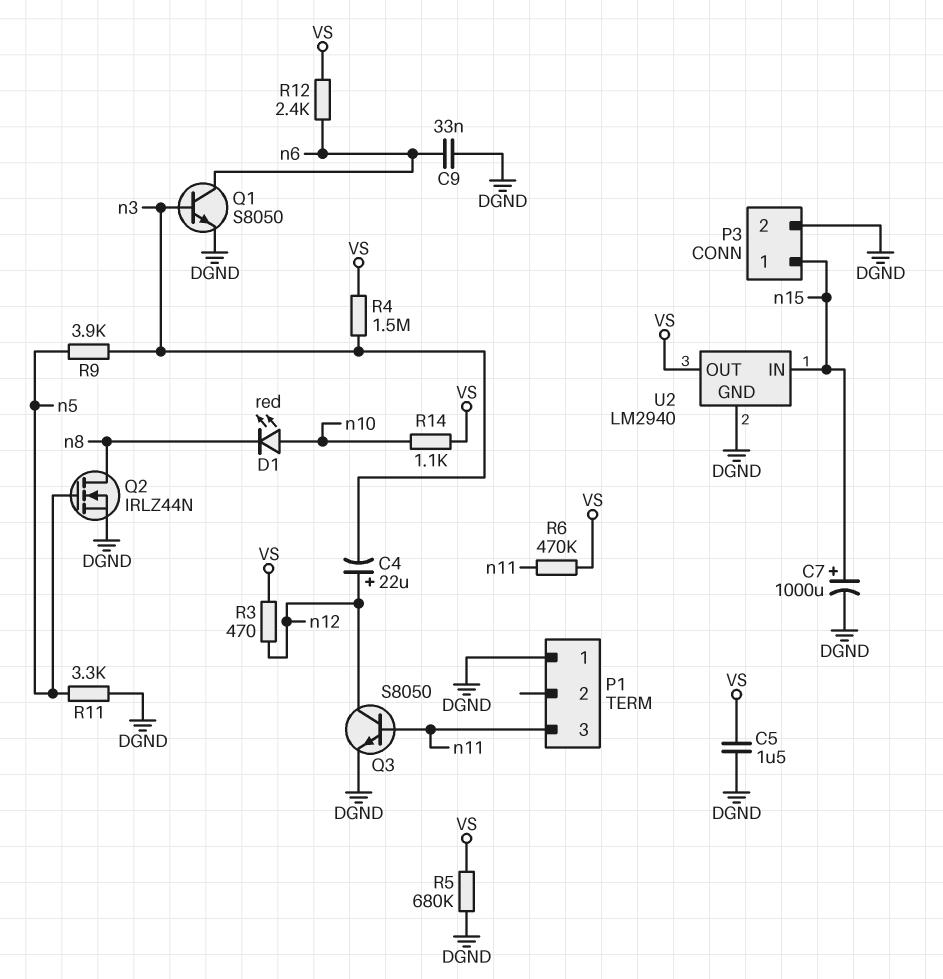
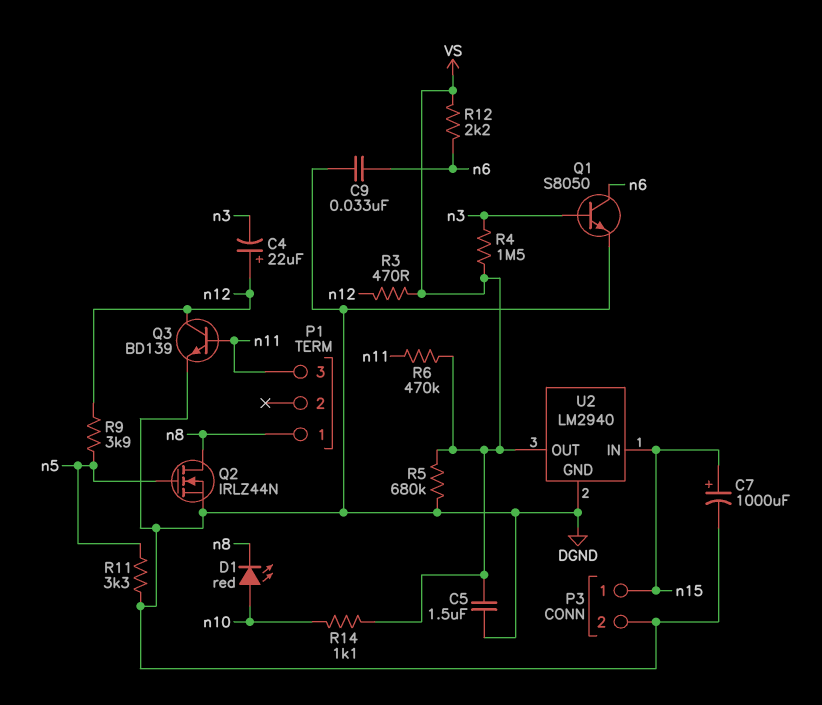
P1 pin 1: DGND -> n8
Q3: NPN S8050 (B n11, C n12, E DGND) -> NPN BD139 (B n11, C n12, E DGND)
R9: 3.9k (n3, n5) -> 3.9k (n5, n12)
R12: 2.4k (VS, n6) -> 2.2k (VS, n6)

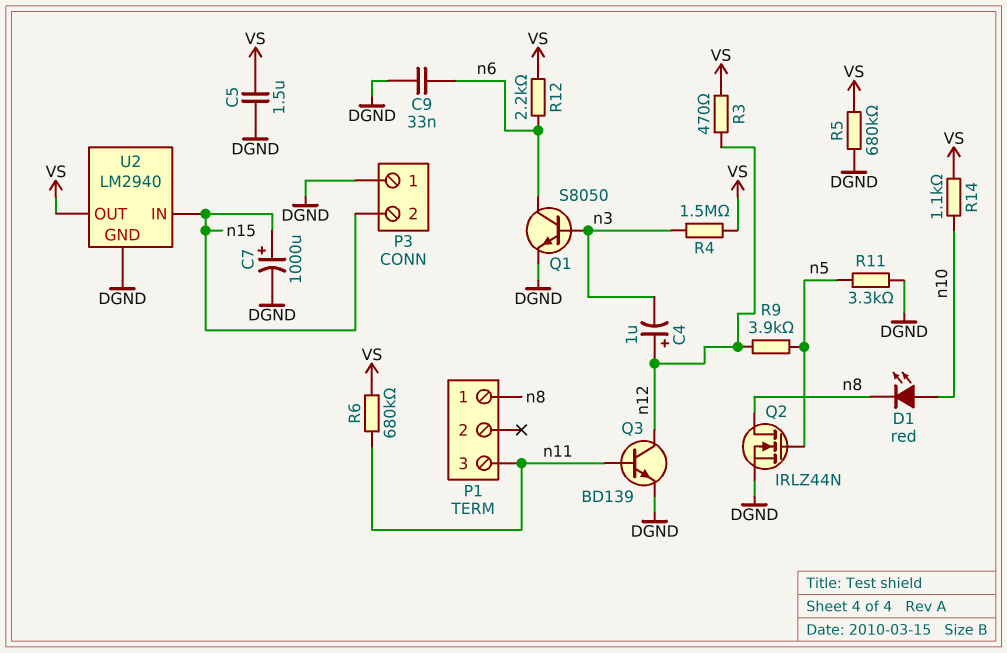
C4: 22uF (plus n12, minus n3) -> 1uF (plus n12, minus n3)
P3 pin 1: n15 -> DGND
P3 pin 2: DGND -> n15
R6: 470k (VS, n11) -> 680k (VS, n11)

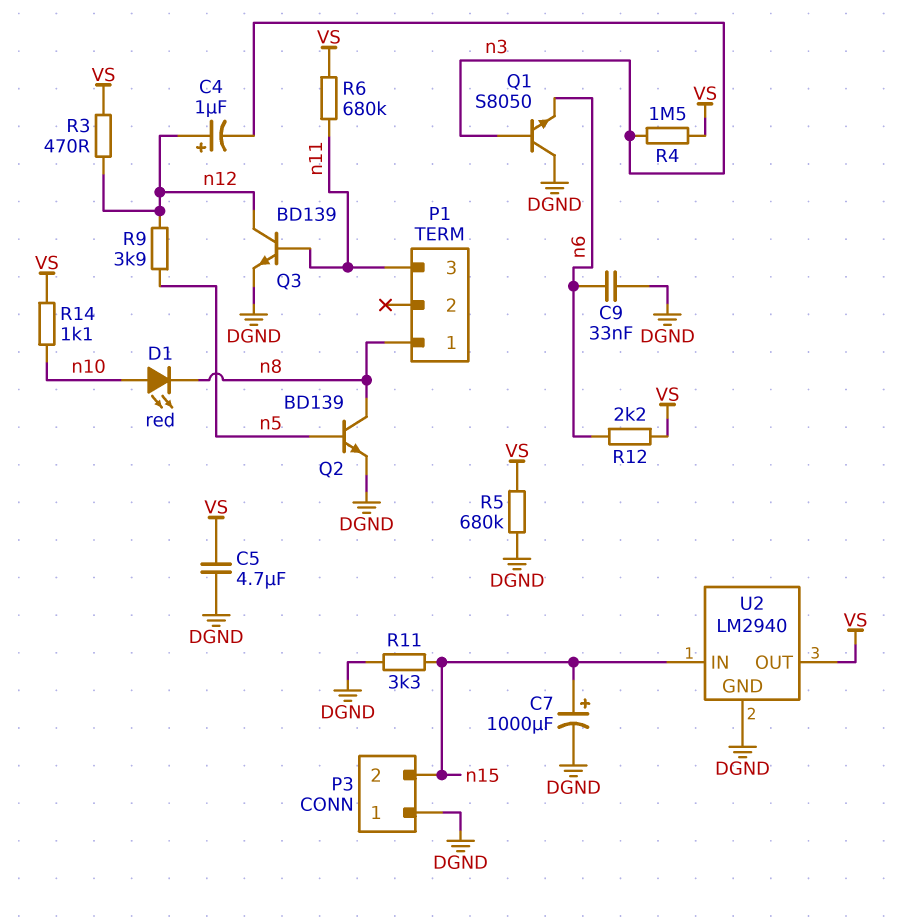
C5: 1.5uF (DGND, VS) -> 4.7uF (DGND, VS)
Q1: NPN S8050 (B n3, C n6, E DGND) -> NPN S8050 (B n3, C DGND, E n6)
Q2: NMOS IRLZ44N (G n5, D n8, S DGND) -> NPN BD139 (B n5, C n8, E DGND)
R11: 3.3k (DGND, n5) -> 3.3k (DGND, n15)

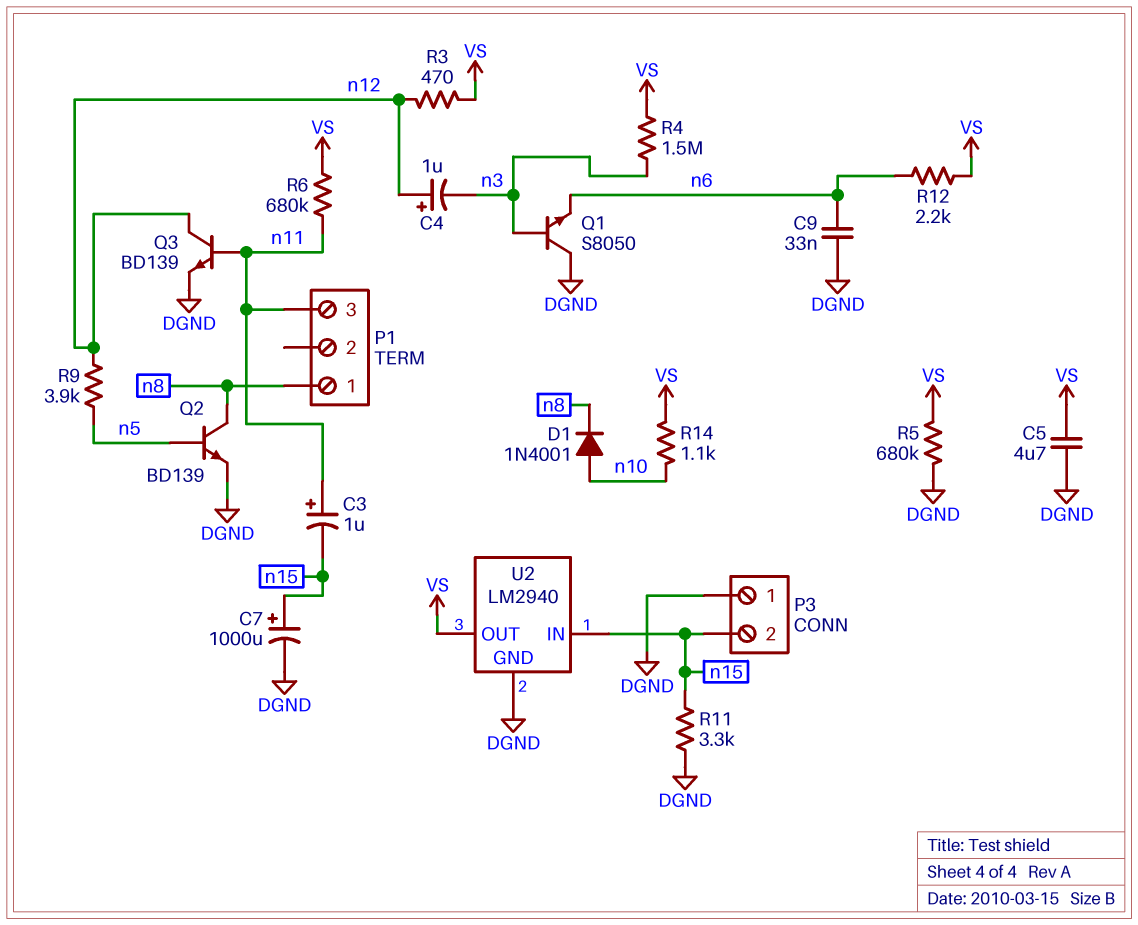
C3: none -> 1uF (plus n11, minus n15)
D1: LED red (A n10, K n8) -> diode 1N4001 (A n10, K n8)

